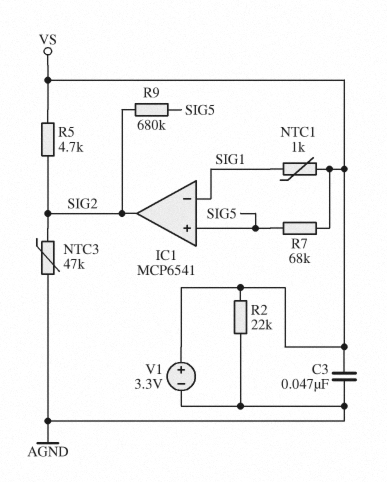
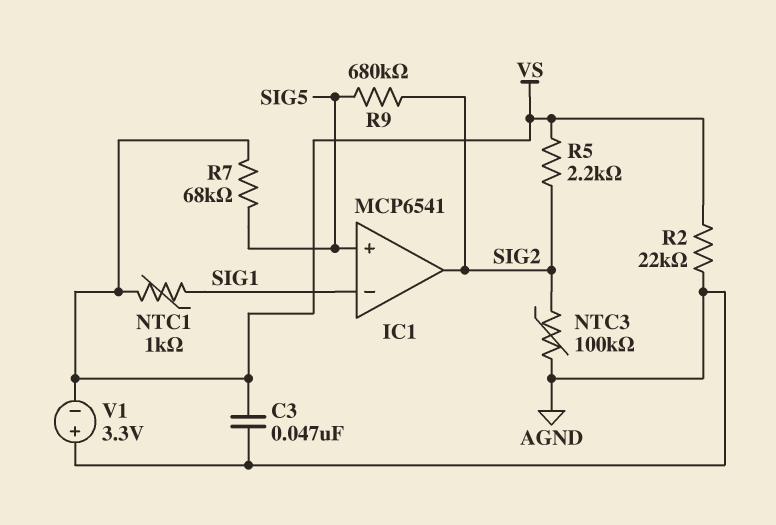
NTC3: 47k (AGND, SIG2) -> 100k (AGND, SIG2)
R5: 4.7k (SIG2, VS) -> 2.2k (SIG2, VS)
V1: 3.3V (plus VS, minus AGND) -> 3.3V (plus AGND, minus VS)

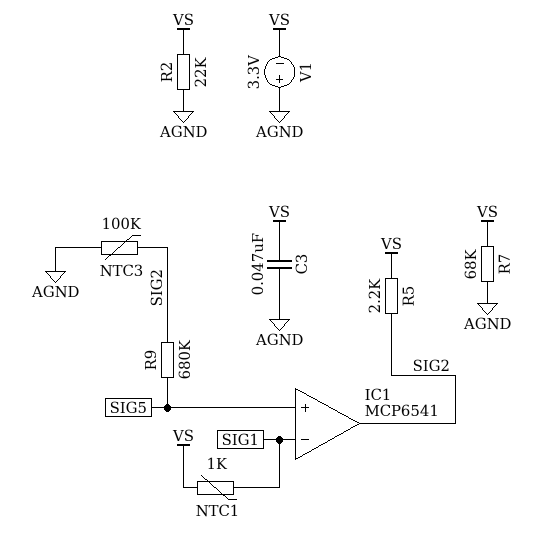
R7: 68k (SIG5, VS) -> 68k (AGND, VS)

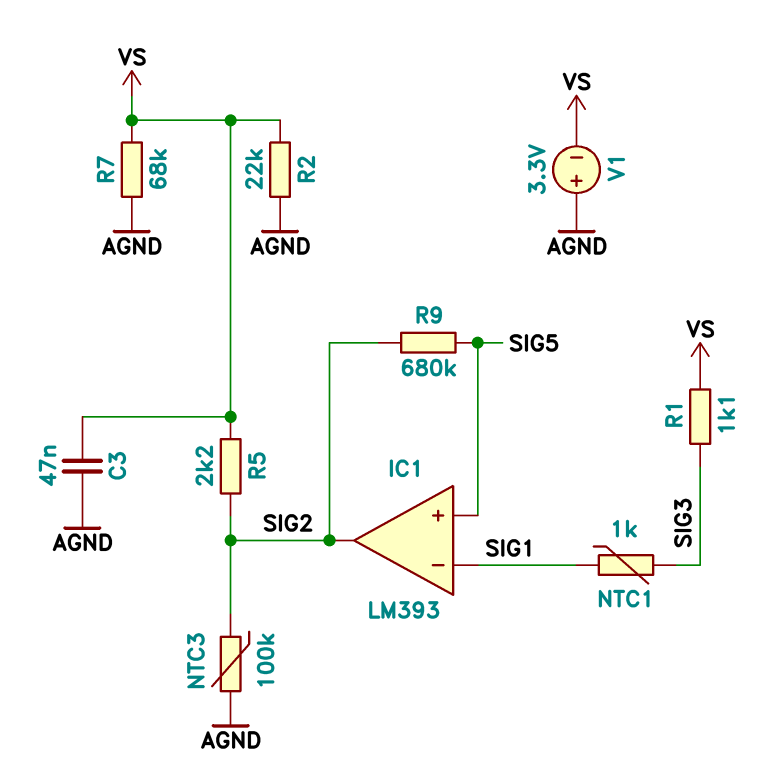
IC1: MCP6541 -> LM393
NTC1: 1k (SIG1, VS) -> 1k (SIG1, SIG3)
R1: none -> 1.1k (SIG3, VS)

